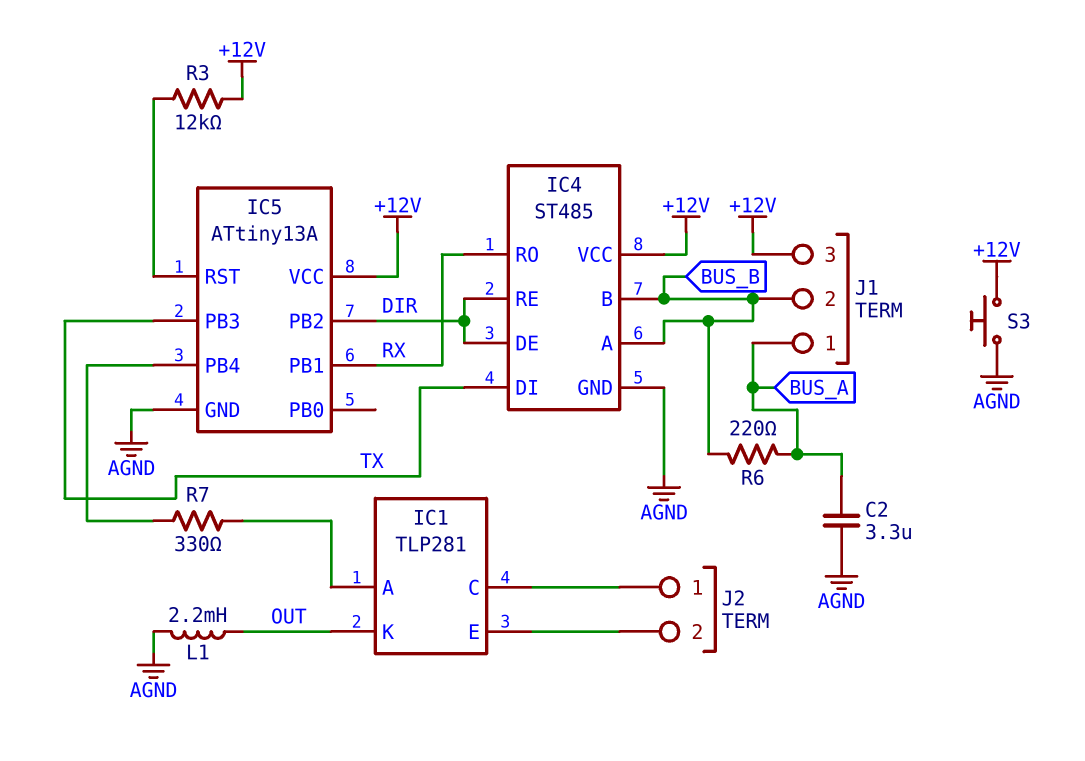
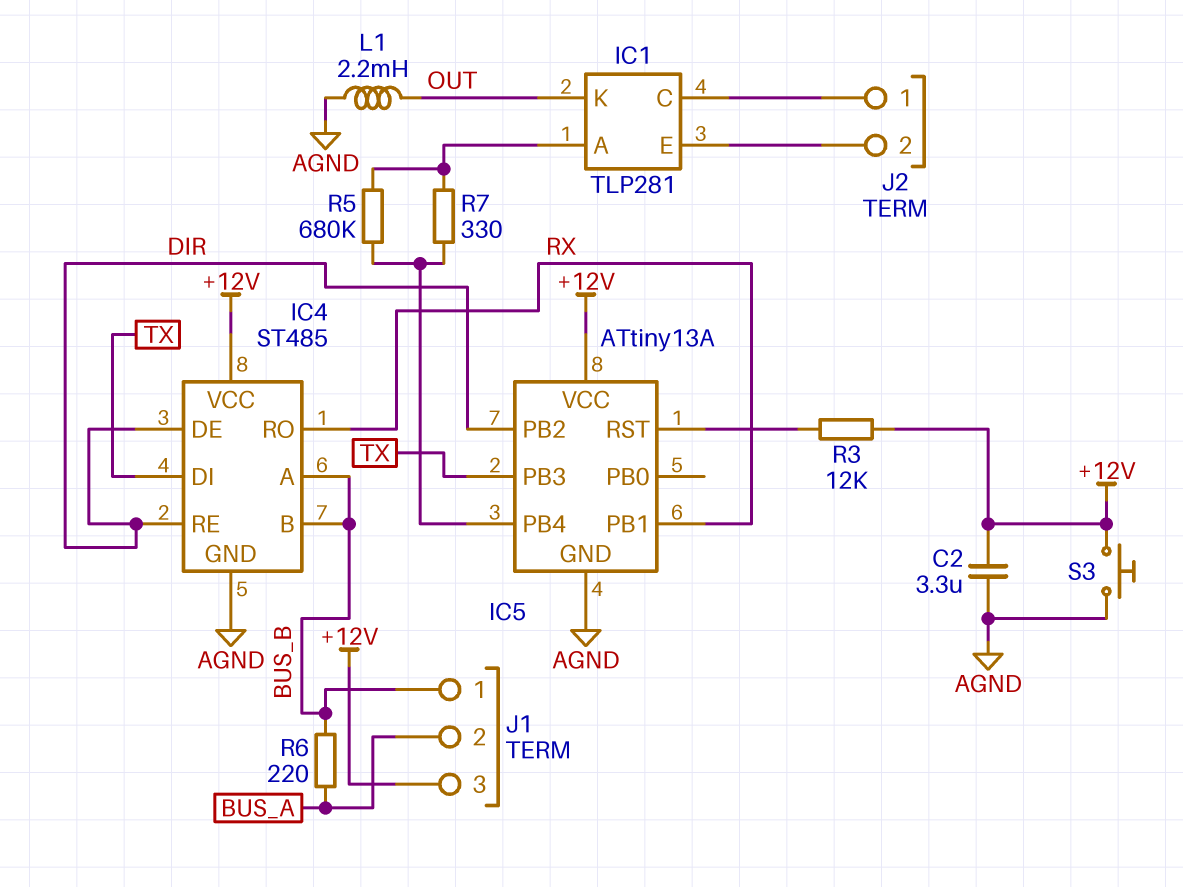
C2: 3.3uF (AGND, BUS_A) -> 3.3uF (+12V, AGND)
J1 pin 1: BUS_A -> BUS_B
J1 pin 2: BUS_B -> BUS_A
R5: none -> 680k (IC1/A, IC5/PB4)

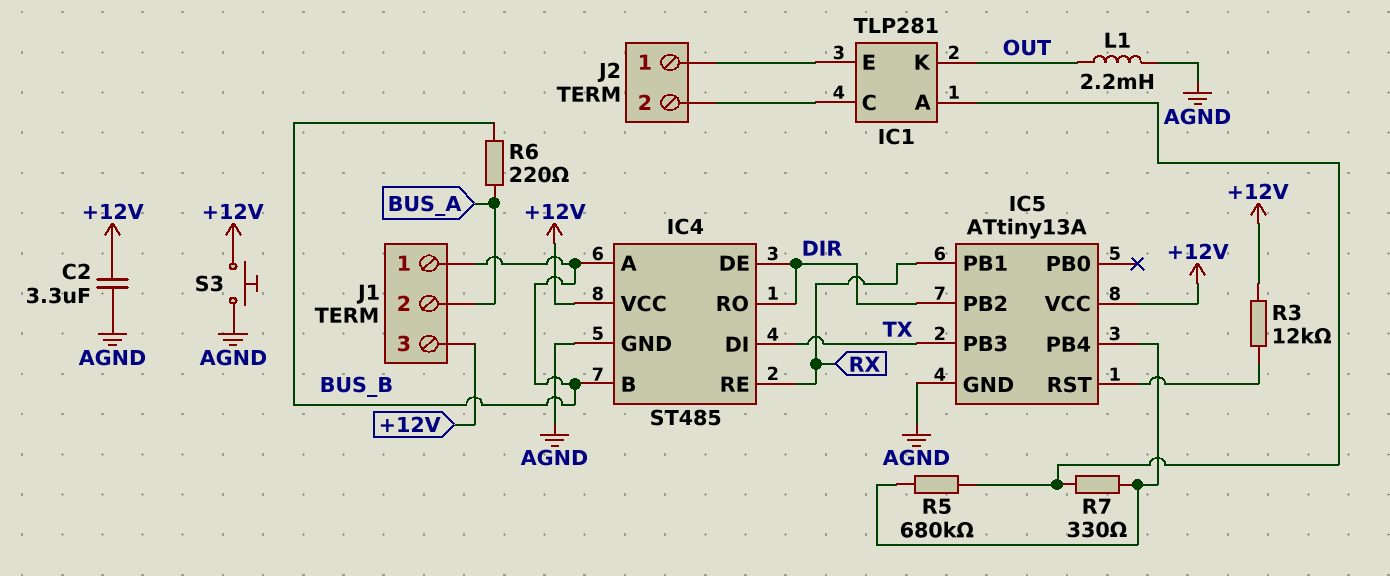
IC4 pin RE: DIR -> RX
IC4 pin RO: RX -> DIR
J2 pin 1: IC1/C -> IC1/E
J2 pin 2: IC1/E -> IC1/C

